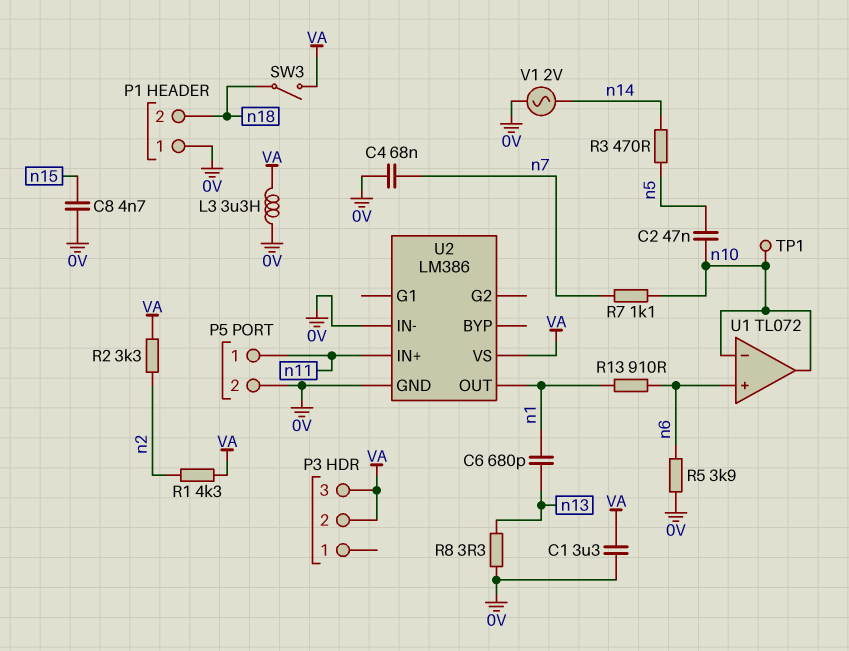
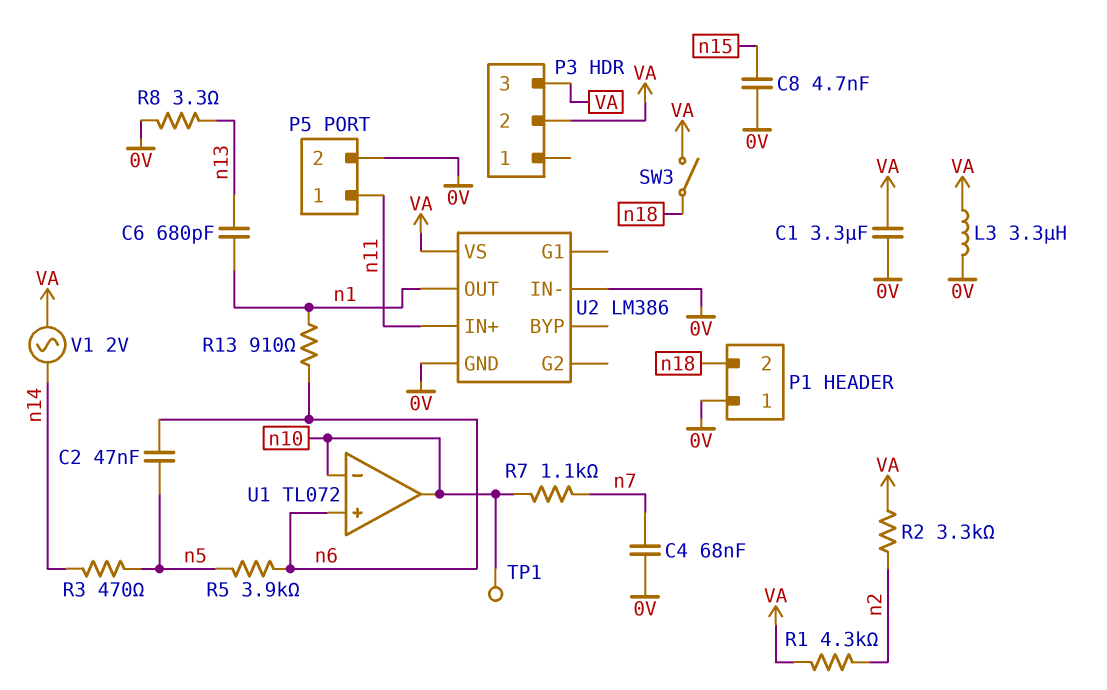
C2: 47nF (n5, n10) -> 47nF (n5, n6)
R5: 3.9k (0V, n6) -> 3.9k (n5, n6)
V1: AC 2V (0V, n14) -> AC 2V (VA, n14)

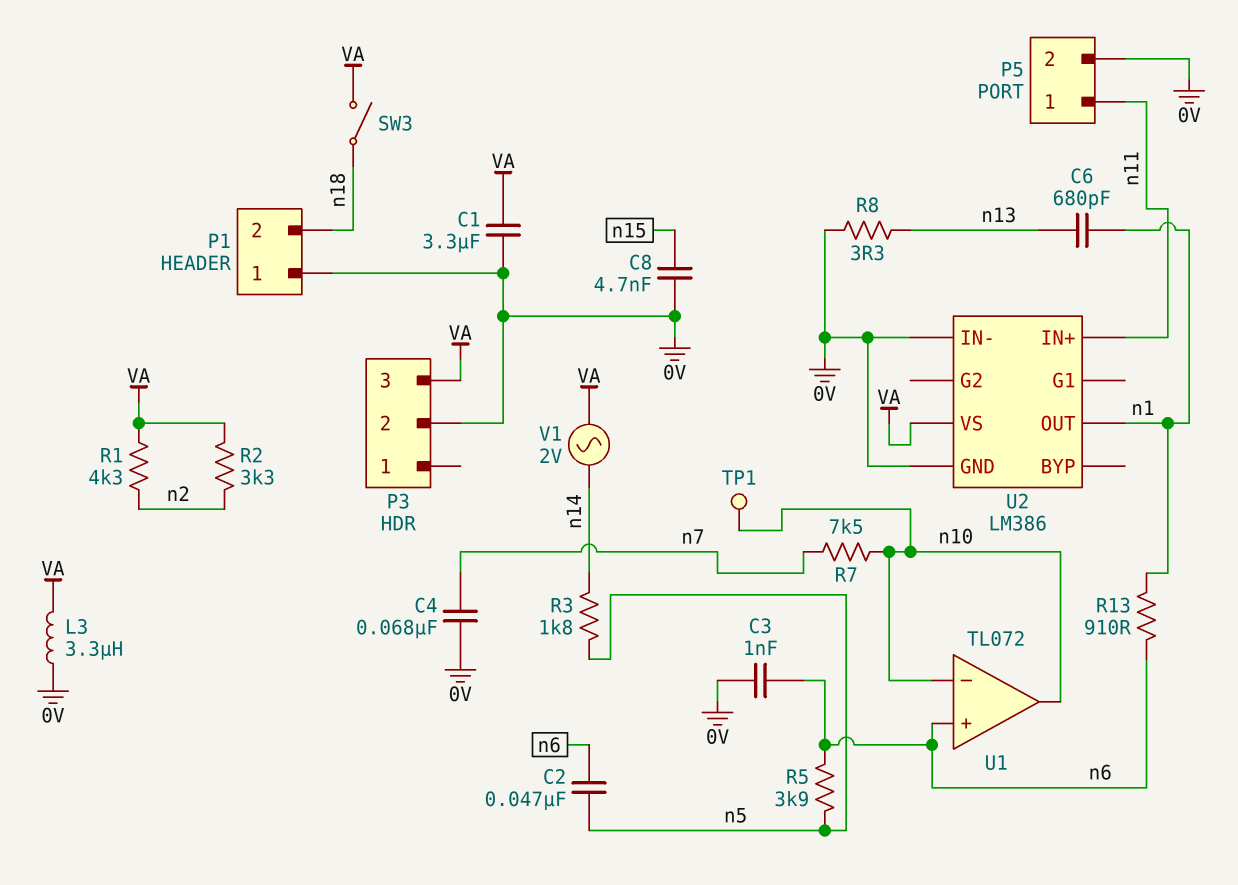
C3: none -> 1nF (0V, n6)
P3 pin 2: VA -> 0V
R3: 470 (n5, n14) -> 1.8k (n5, n14)
R7: 1.1k (n7, n10) -> 7.5k (n7, n10)

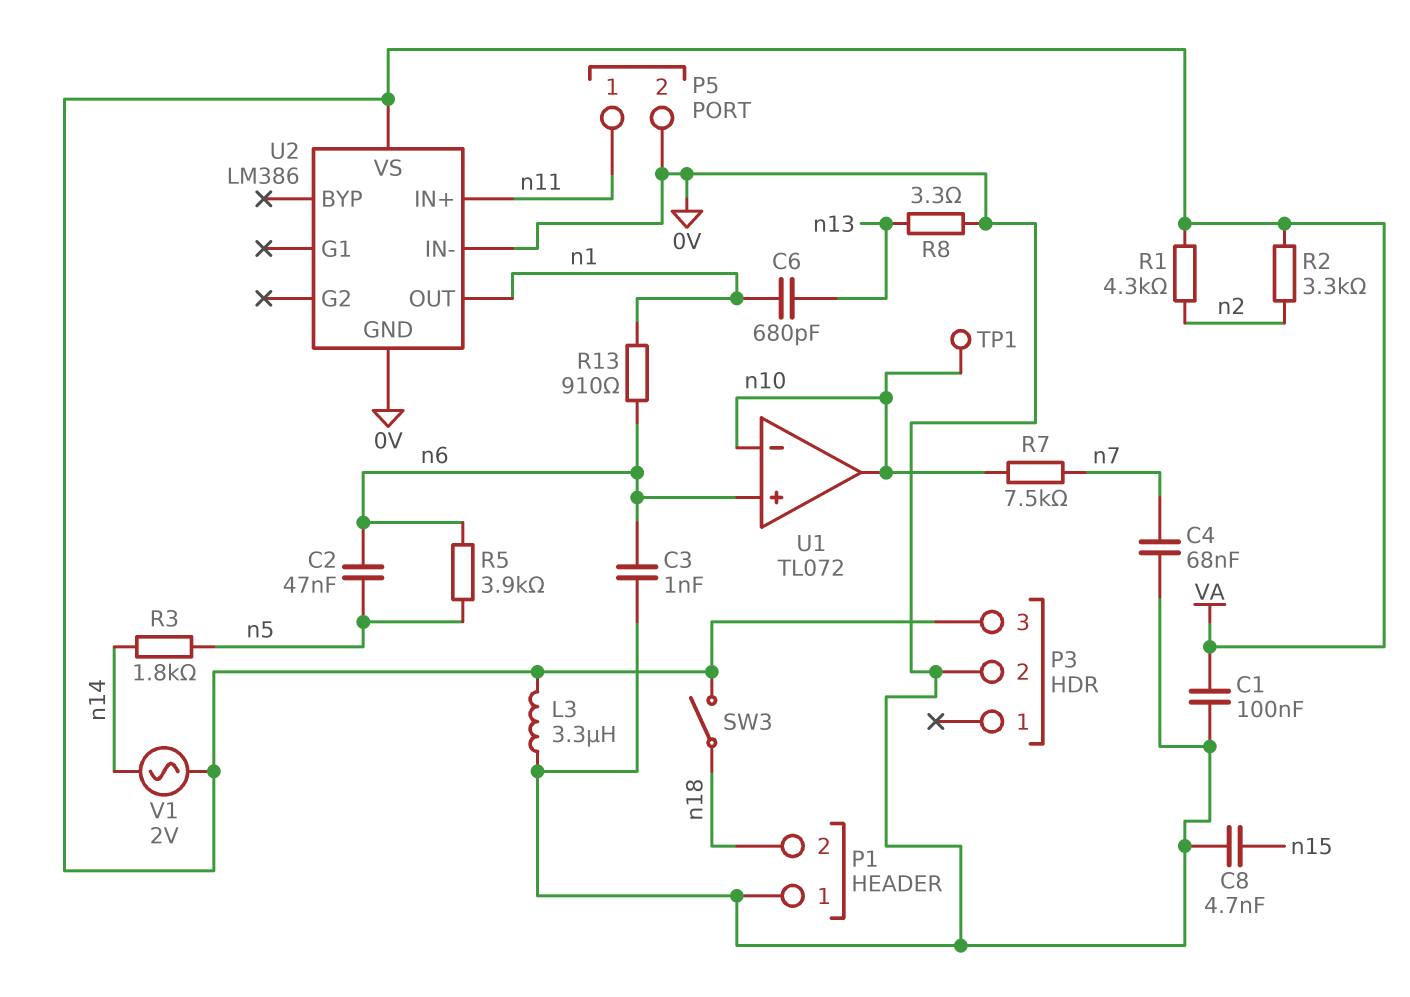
C1: 3.3uF (0V, VA) -> 100nF (0V, VA)

